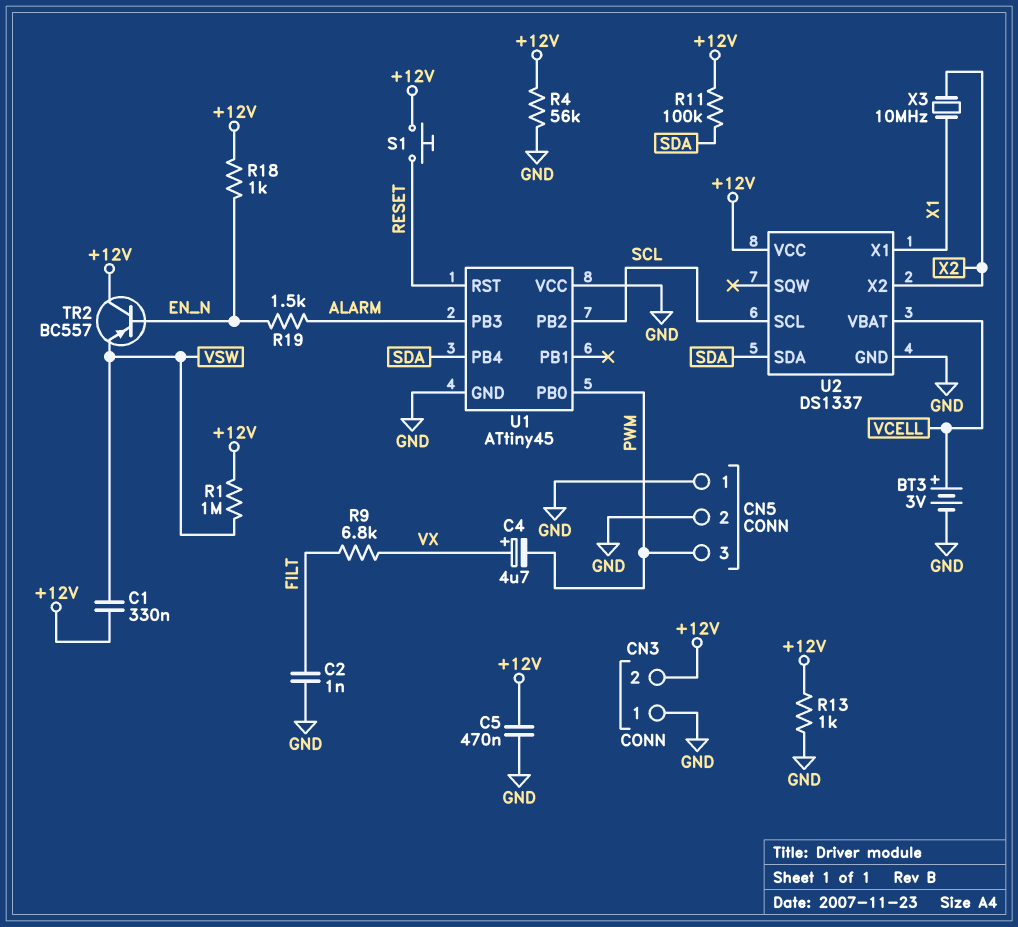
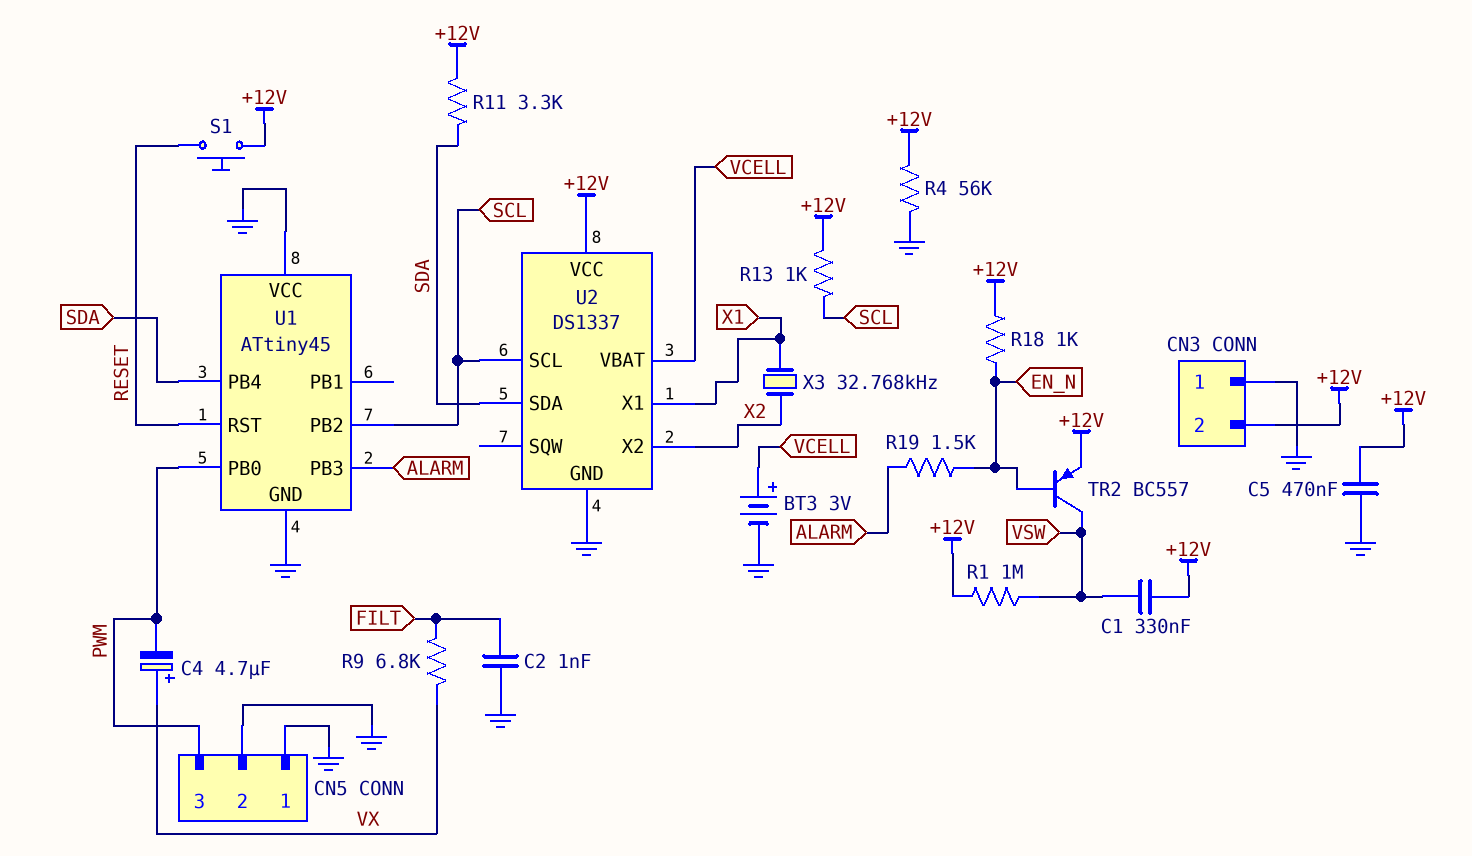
R11: 100k (+12V, SDA) -> 3.3k (+12V, SDA)
R13: 1k (+12V, GND) -> 1k (+12V, SCL)
TR2: PNP BC557 (B EN_N, C +12V, E VSW) -> PNP BC557 (B EN_N, C VSW, E +12V)
X3: 10MHz (X1, X2) -> 32.768kHz (X1, X2)

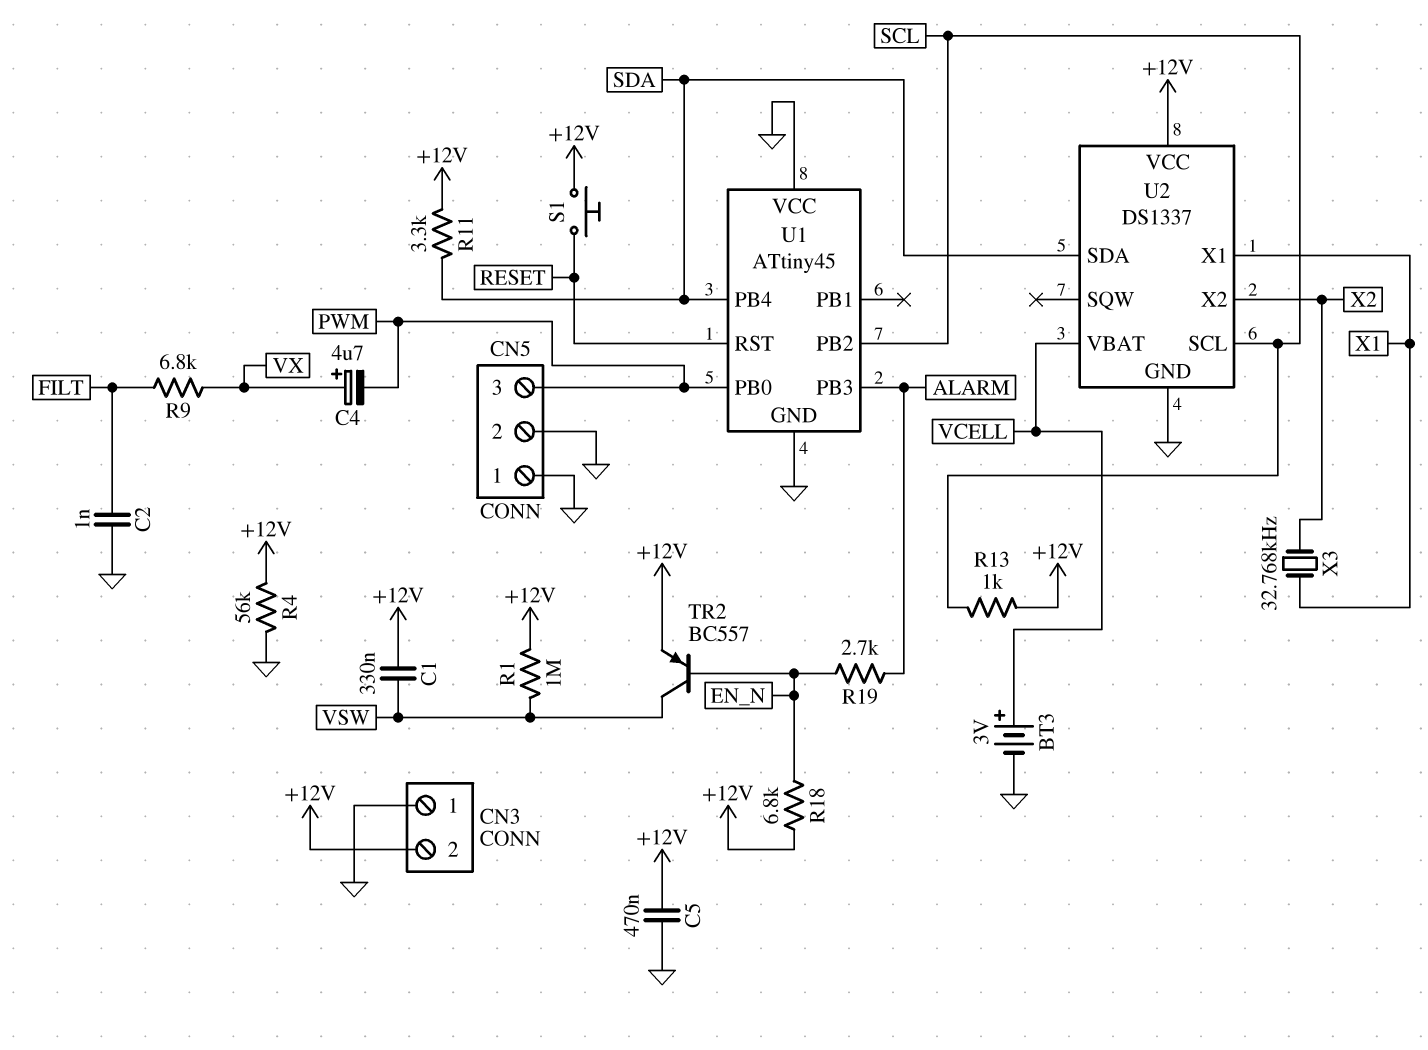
R18: 1k (+12V, EN_N) -> 6.8k (+12V, EN_N)
R19: 1.5k (ALARM, EN_N) -> 2.7k (ALARM, EN_N)

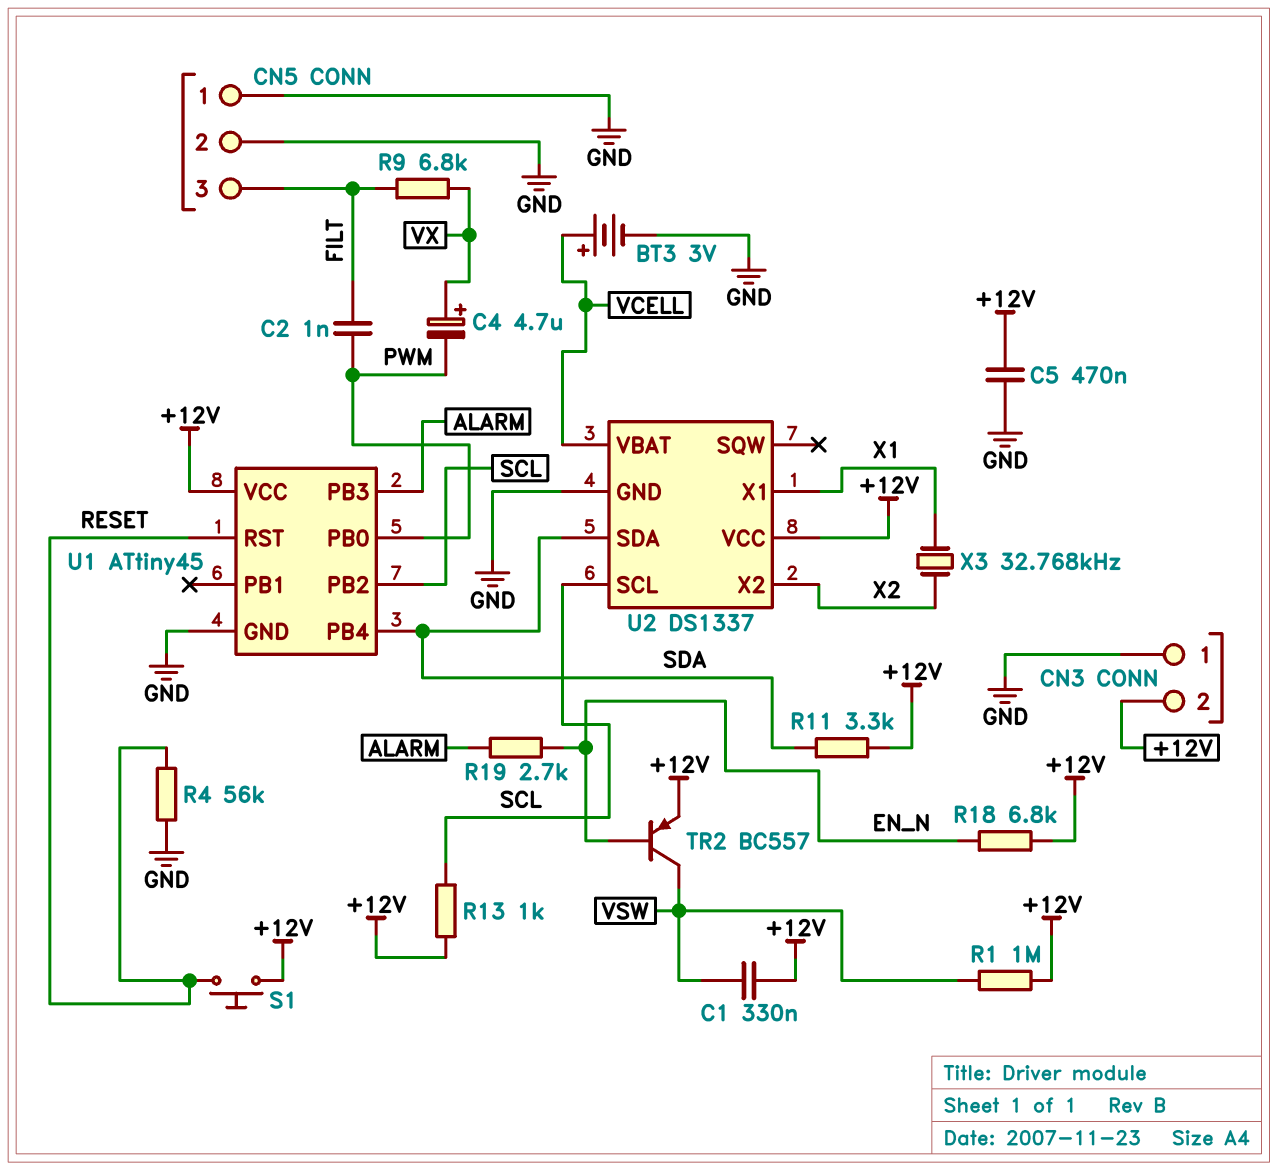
C2: 1nF (FILT, GND) -> 1nF (FILT, PWM)
CN5 pin 3: PWM -> FILT
R4: 56k (+12V, GND) -> 56k (GND, RESET)
U1 pin VCC: GND -> +12V

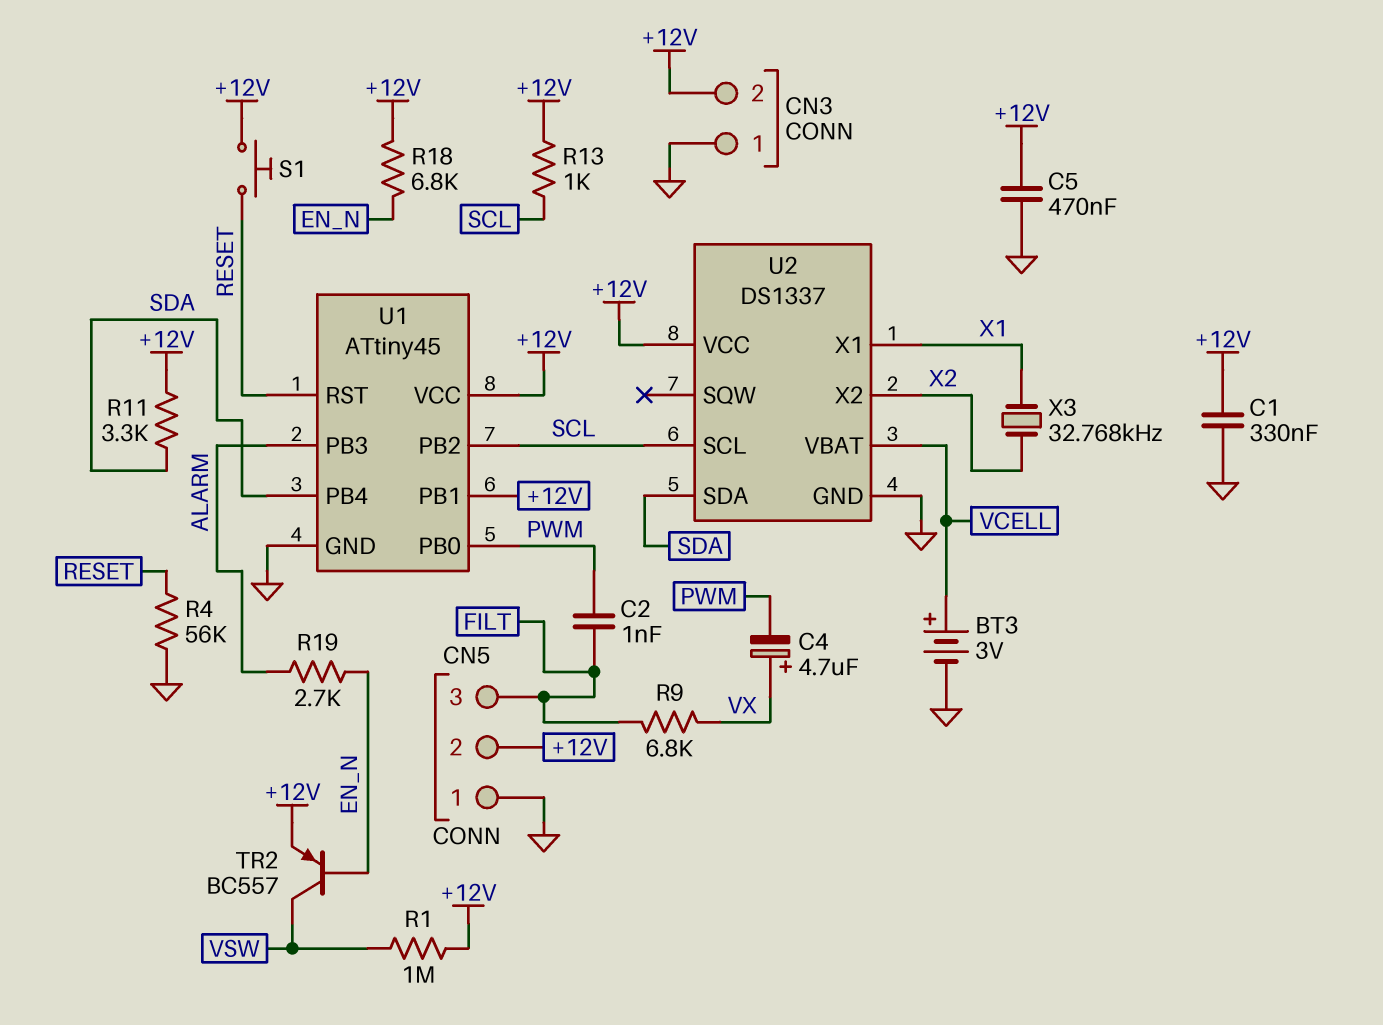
C1: 330nF (+12V, VSW) -> 330nF (+12V, GND)
CN5 pin 2: GND -> +12V
U1 pin PB1: none -> +12V

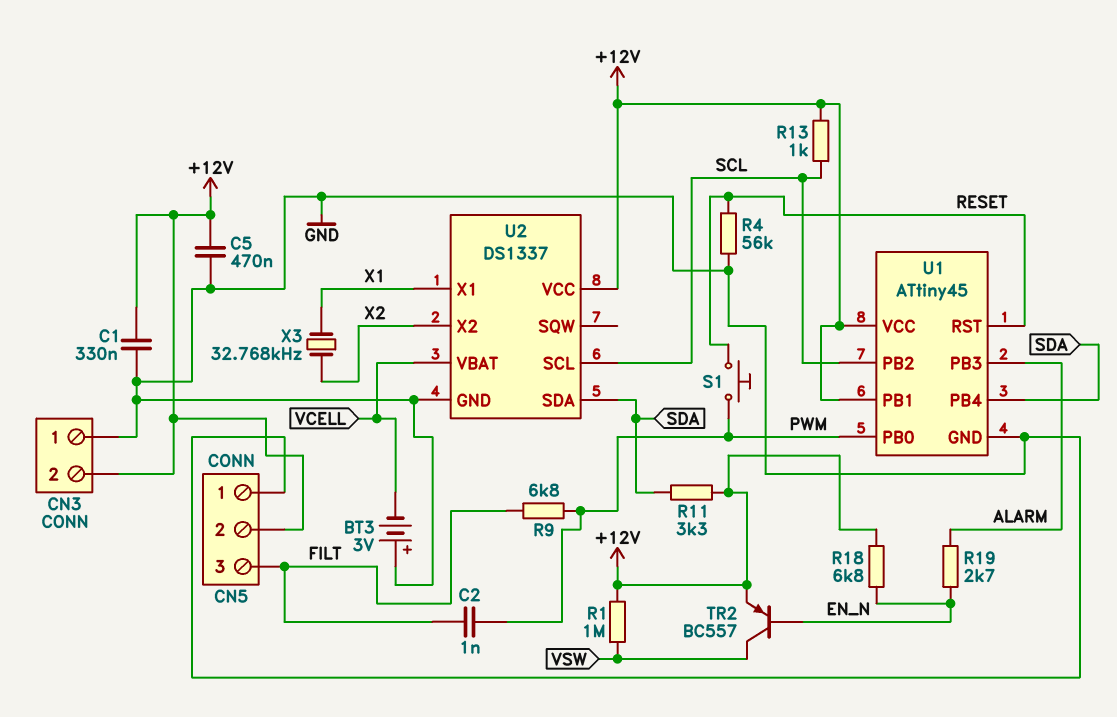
BT3: 3V (plus VCELL, minus GND) -> 3V (plus GND, minus VCELL)
C4: 4.7uF (plus VX, minus PWM) -> none
R9: 6.8k (FILT, VX) -> 6.8k (FILT, PWM)
S1: button (+12V, RESET) -> button (PWM, RESET)

